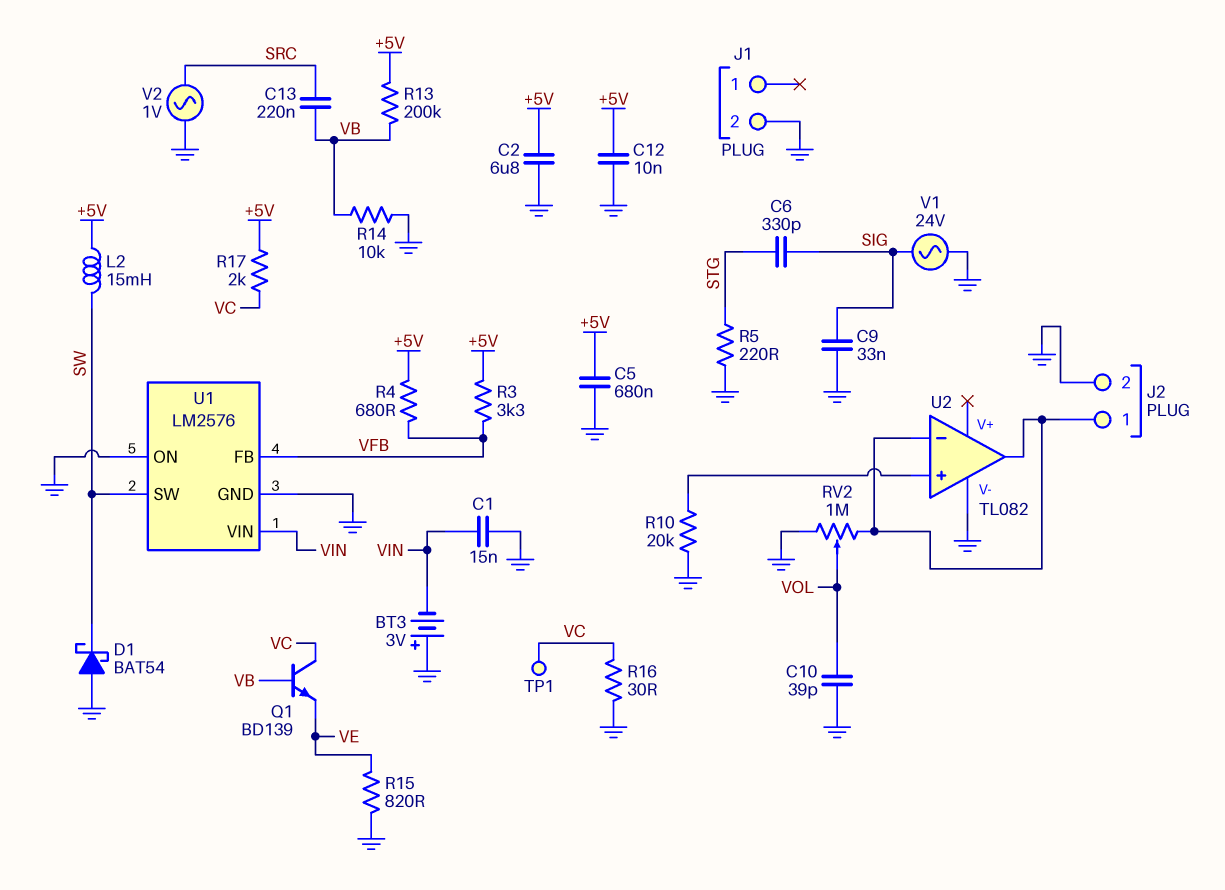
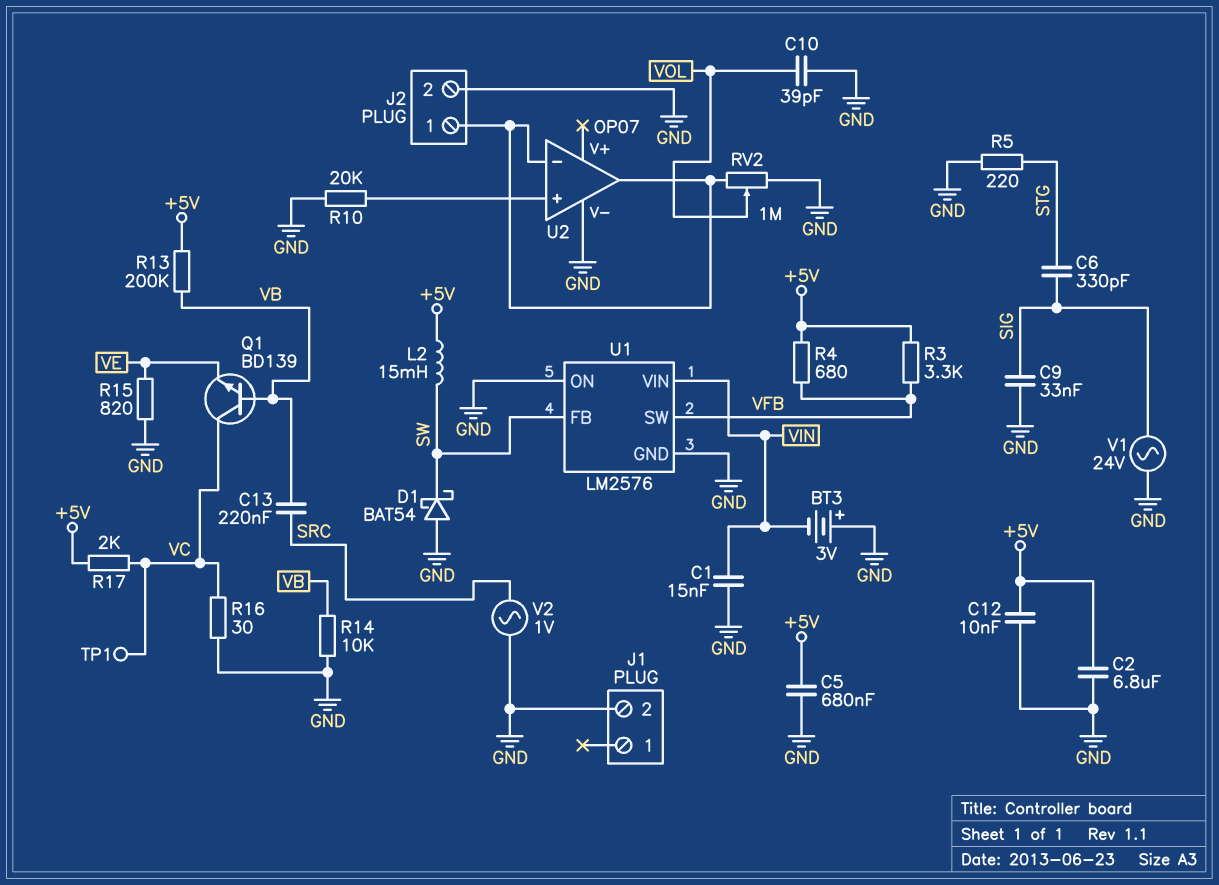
U1 pin FB: VFB -> SW
U1 pin SW: SW -> VFB
U2: TL082 -> OP07

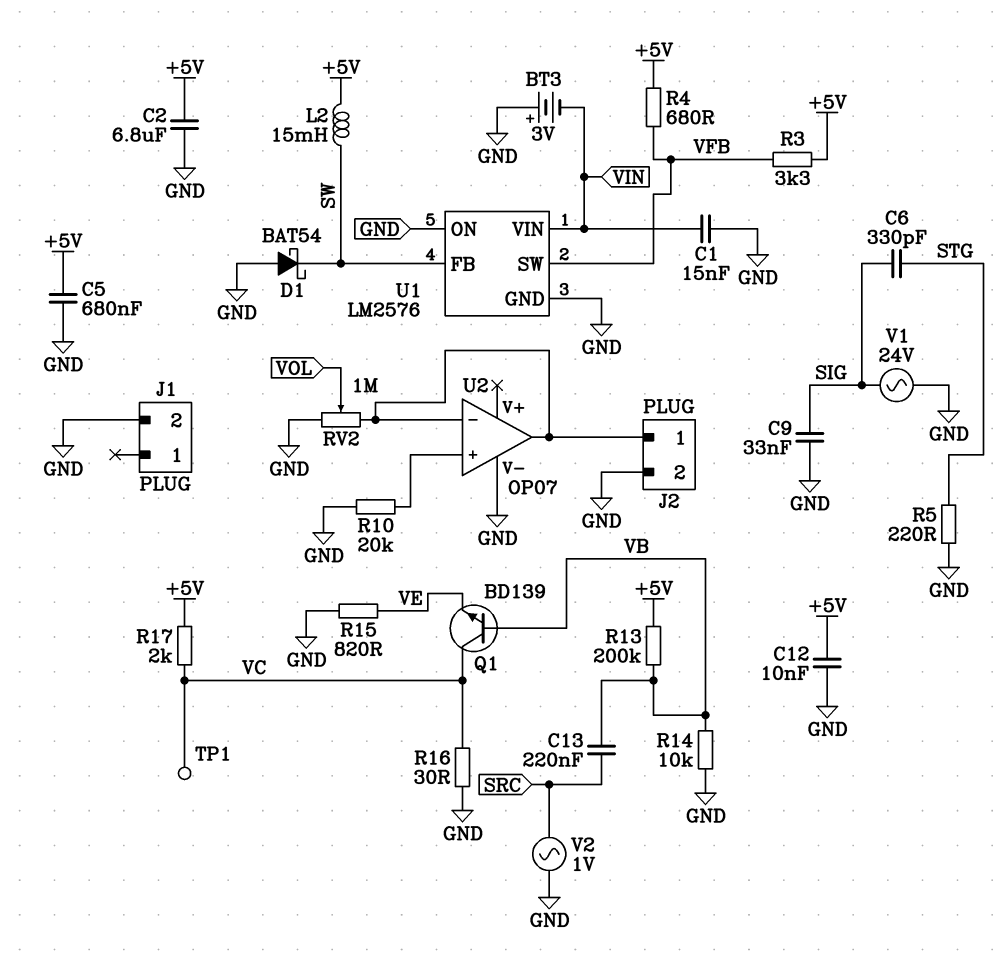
C10: 39pF (GND, VOL) -> none

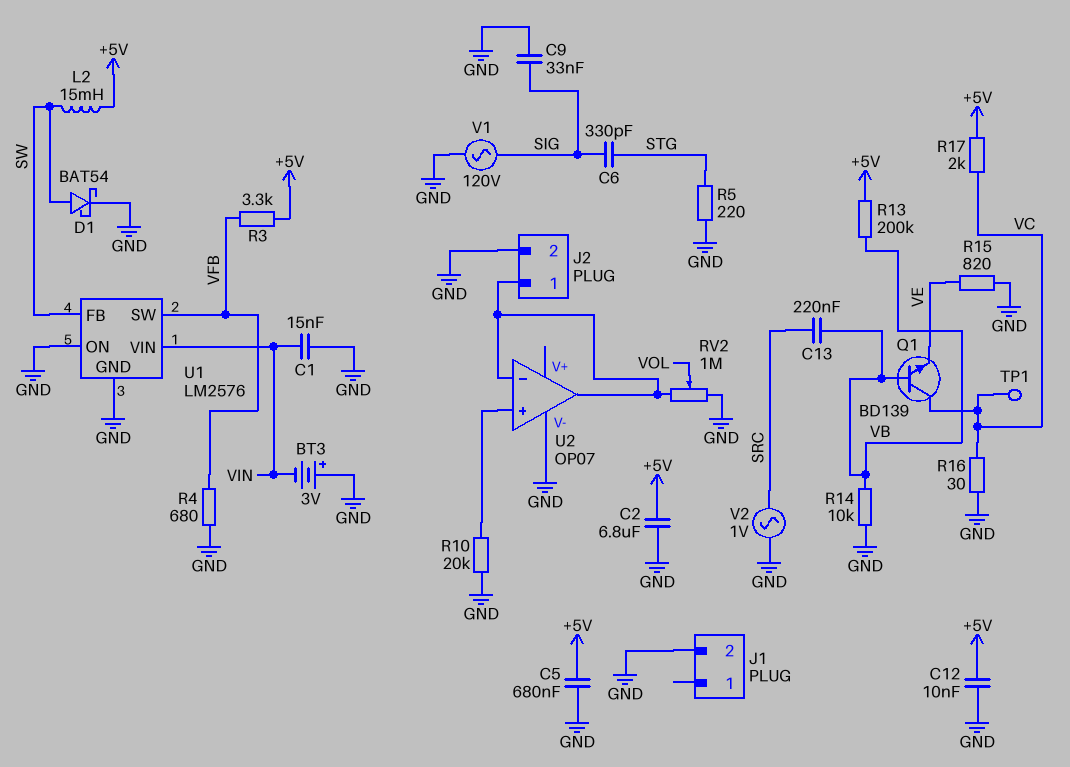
D1: schottky BAT54 (A GND, K SW) -> schottky BAT54 (A SW, K GND)
R4: 680 (+5V, VFB) -> 680 (GND, VFB)
V1: AC 24V (GND, SIG) -> AC 120V (GND, SIG)

